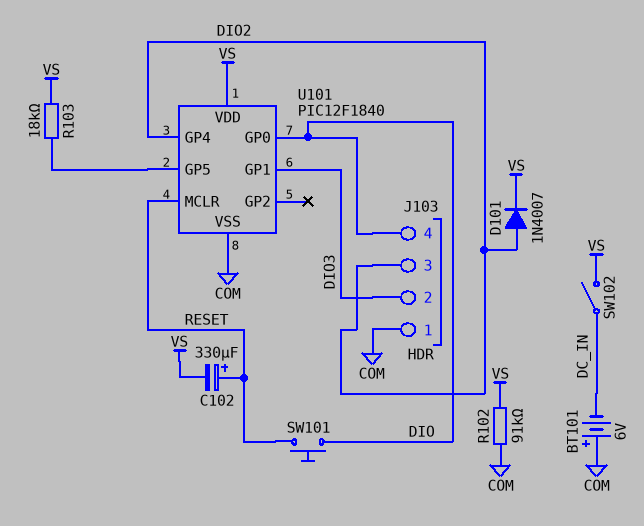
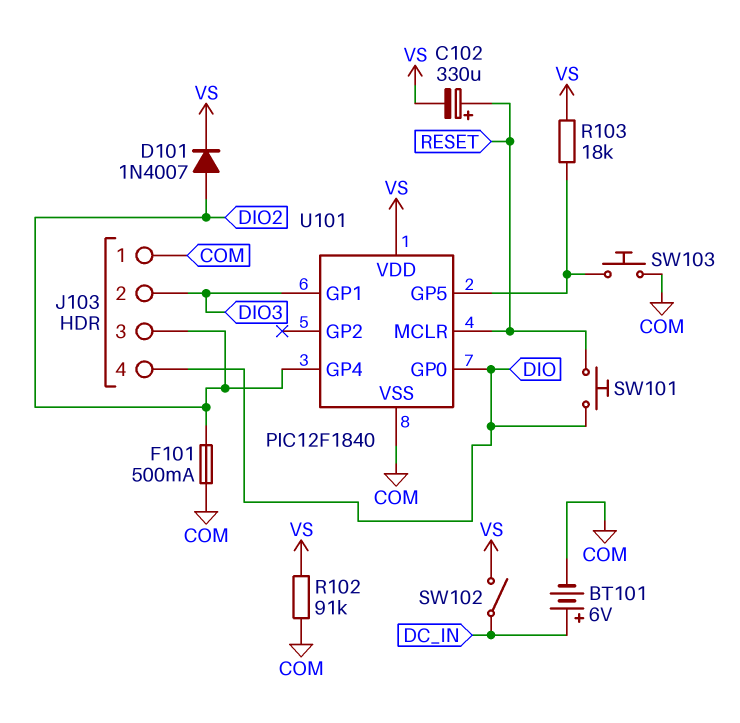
BT101: 6V (plus COM, minus DC_IN) -> 6V (plus DC_IN, minus COM)
F101: none -> 500mA (COM, DIO2)
SW103: none -> button (COM, U101/GP5)

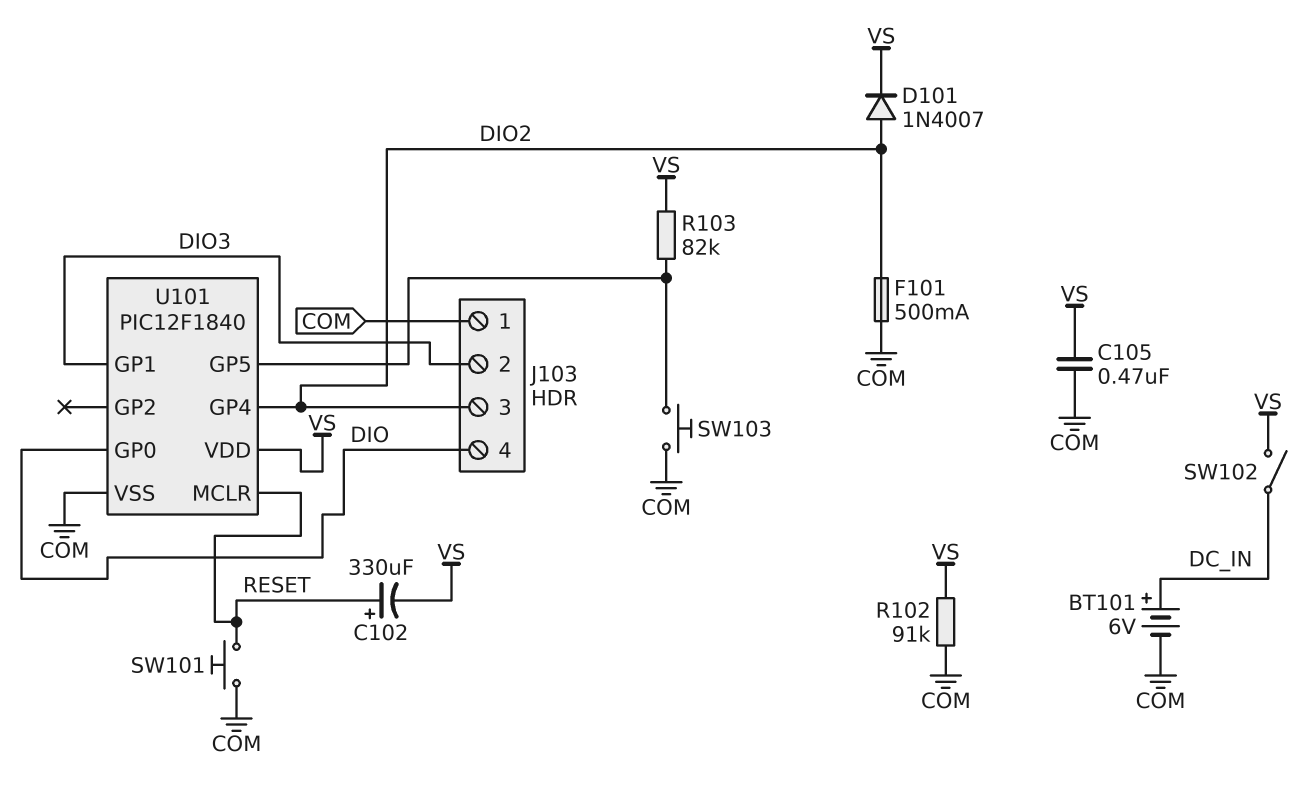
C105: none -> 470nF (COM, VS)
R103: 18k (U101/GP5, VS) -> 82k (U101/GP5, VS)
SW101: button (DIO, RESET) -> button (COM, RESET)

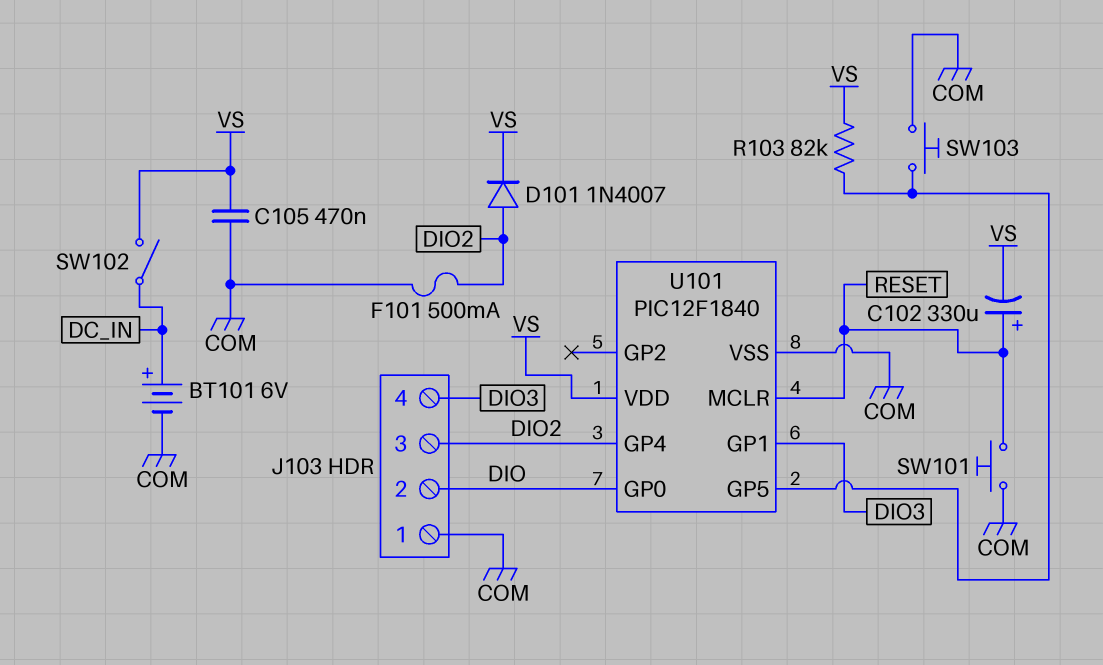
J103 pin 2: DIO3 -> DIO
J103 pin 4: DIO -> DIO3
R102: 91k (COM, VS) -> none

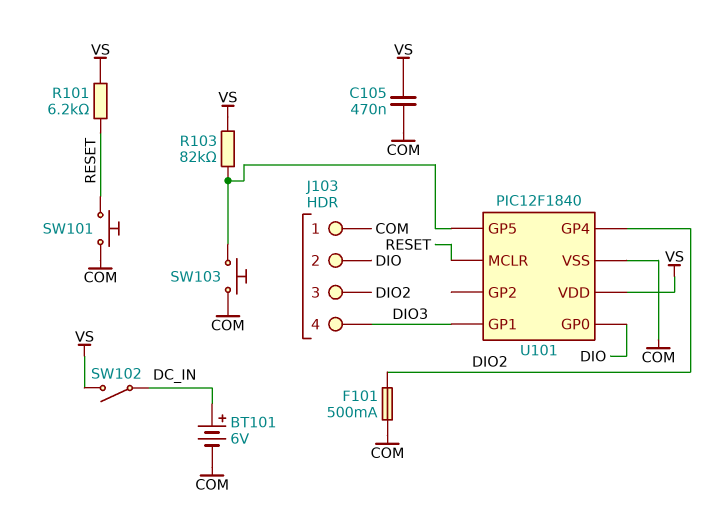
C102: 330uF (plus RESET, minus VS) -> none
D101: diode 1N4007 (A DIO2, K VS) -> none
R101: none -> 6.2k (RESET, VS)

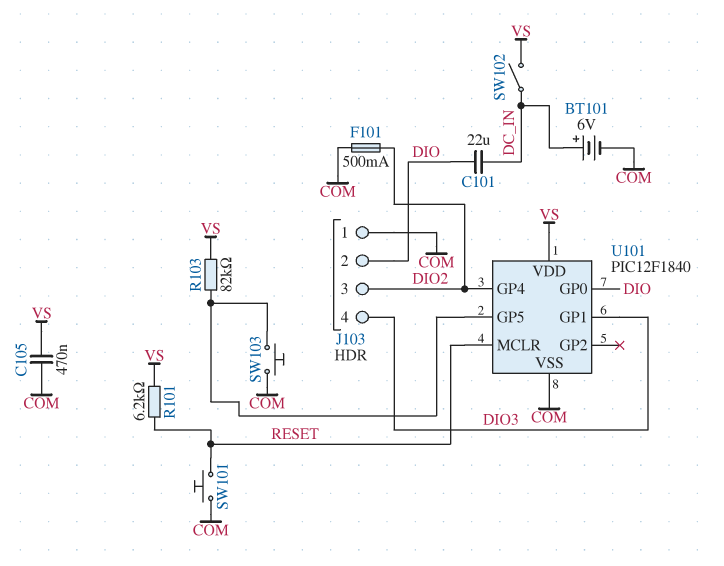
C101: none -> 22uF (DC_IN, DIO)

